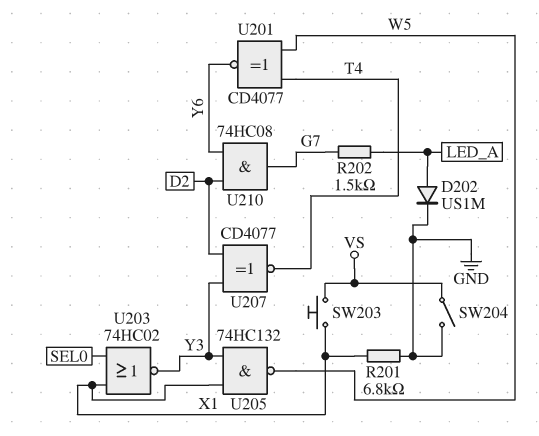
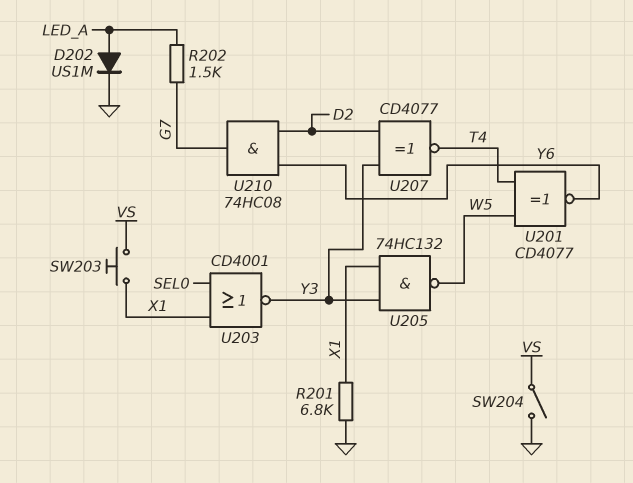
U203: NOR 74HC02 (in SEL0, in X1, out Y3) -> NOR CD4001 (in SEL0, in X1, out Y3)

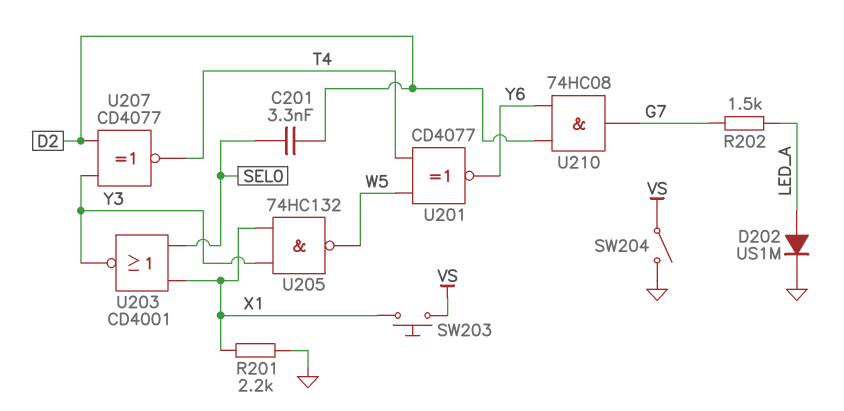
C201: none -> 3.3nF (D2, SEL0)
R201: 6.8k (GND, X1) -> 2.2k (GND, X1)

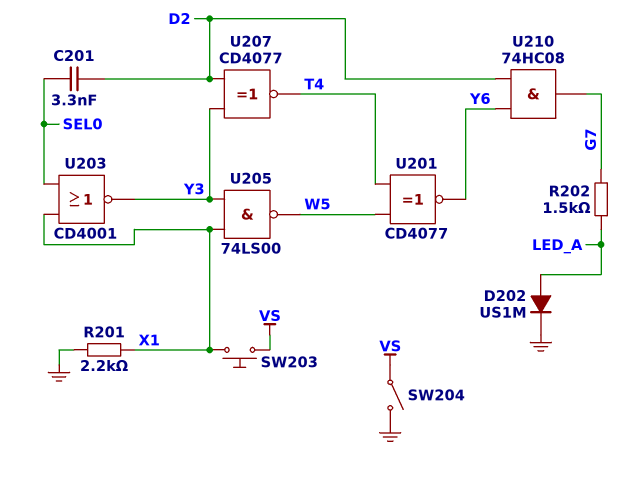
U205: NAND 74HC132 (in X1, in Y3, out W5) -> NAND 74LS00 (in X1, in Y3, out W5)

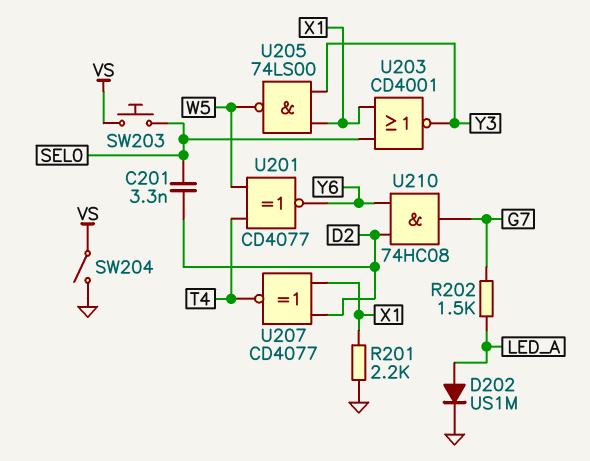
SW203: button (VS, X1) -> button (SEL0, VS)
U207: XNOR CD4077 (in D2, in Y3, out T4) -> XNOR CD4077 (in D2, in X1, out T4)

